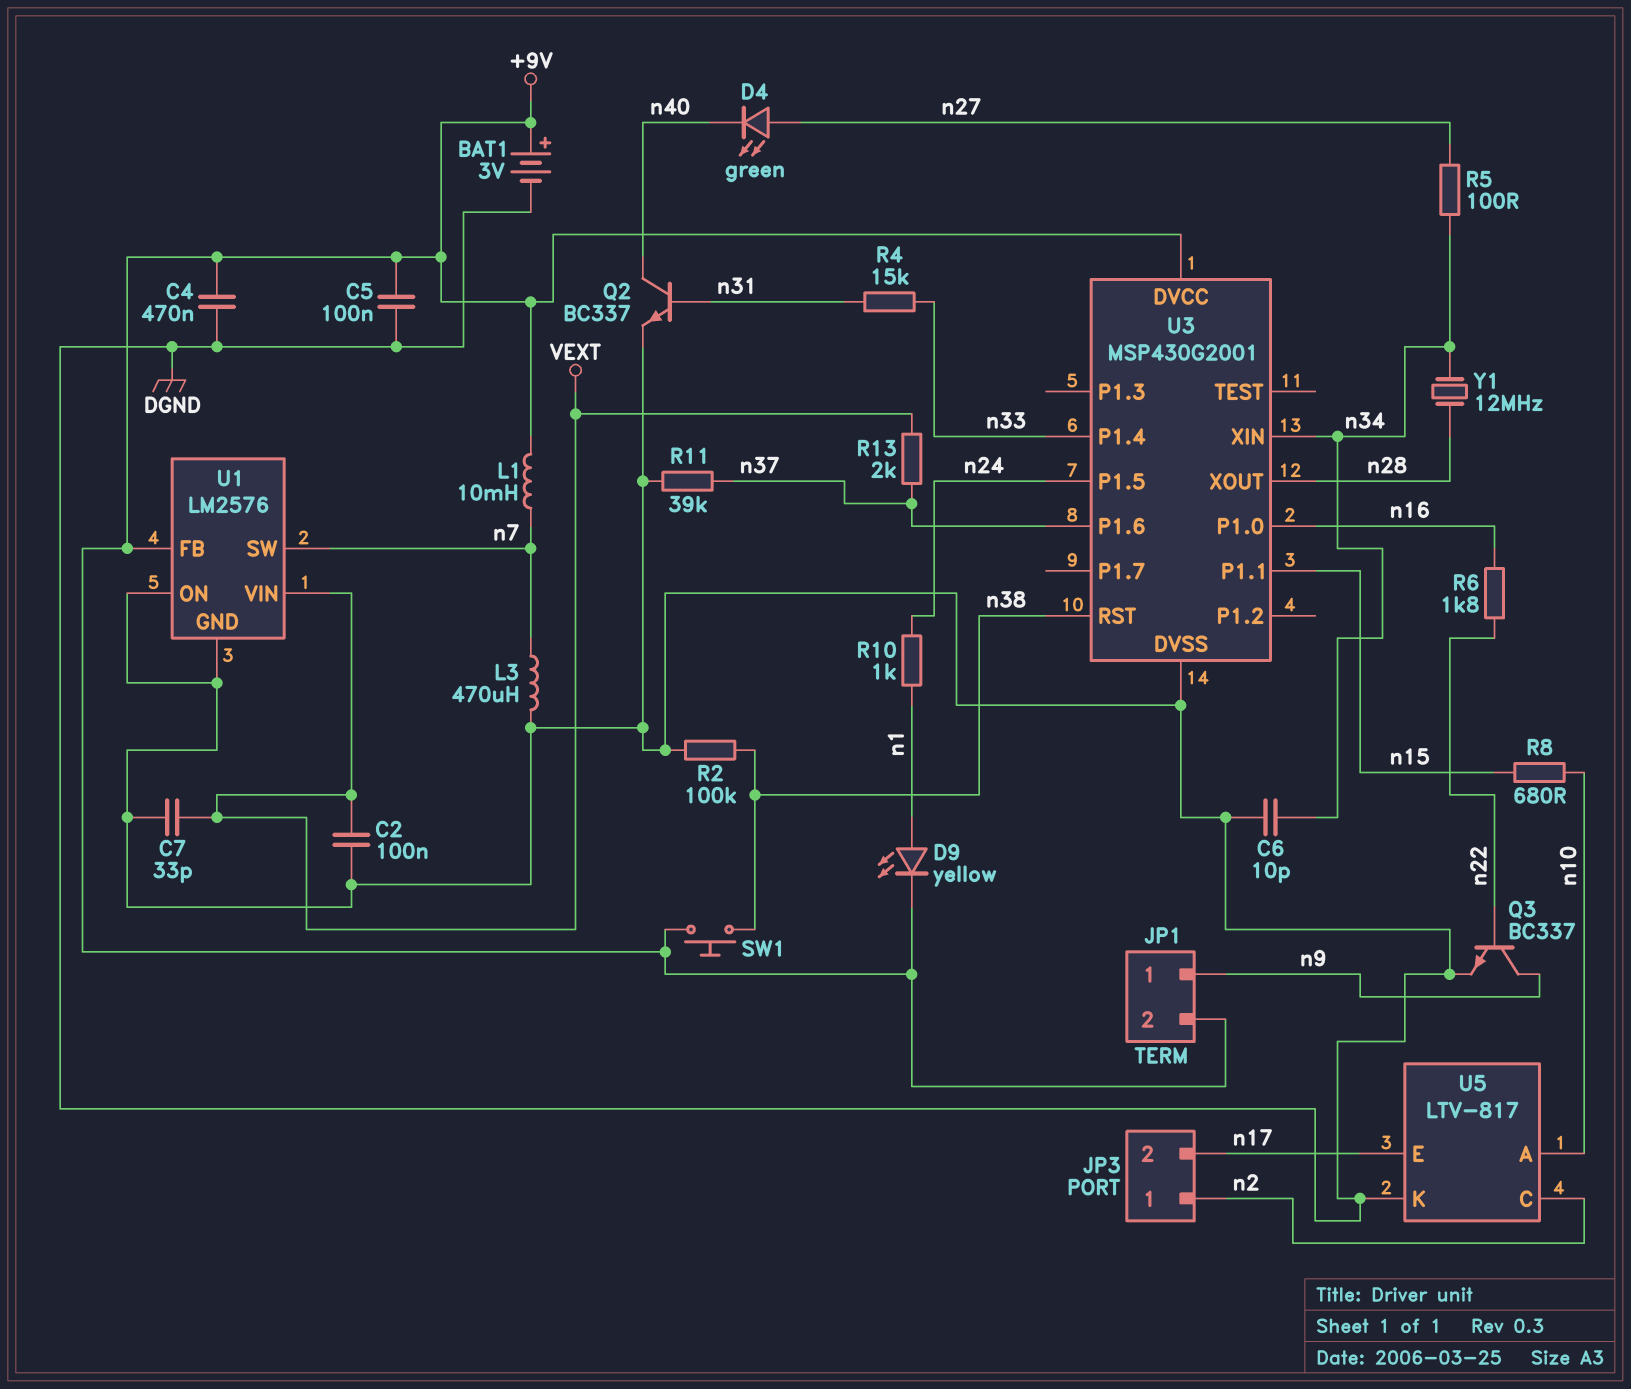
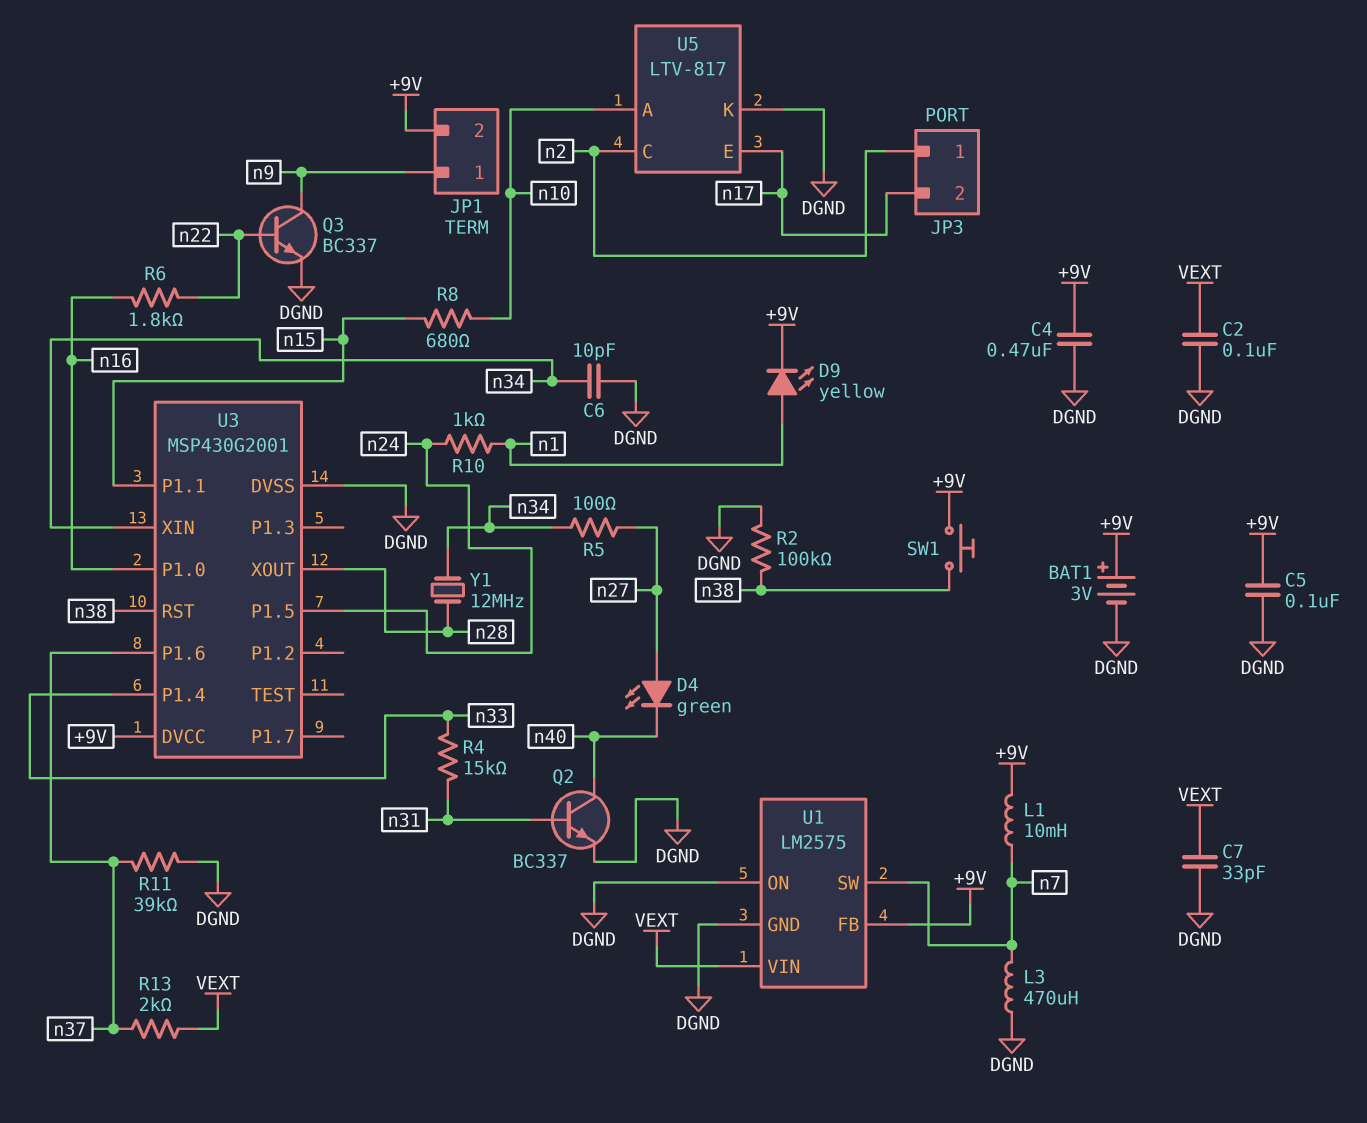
U1: LM2576 -> LM2575

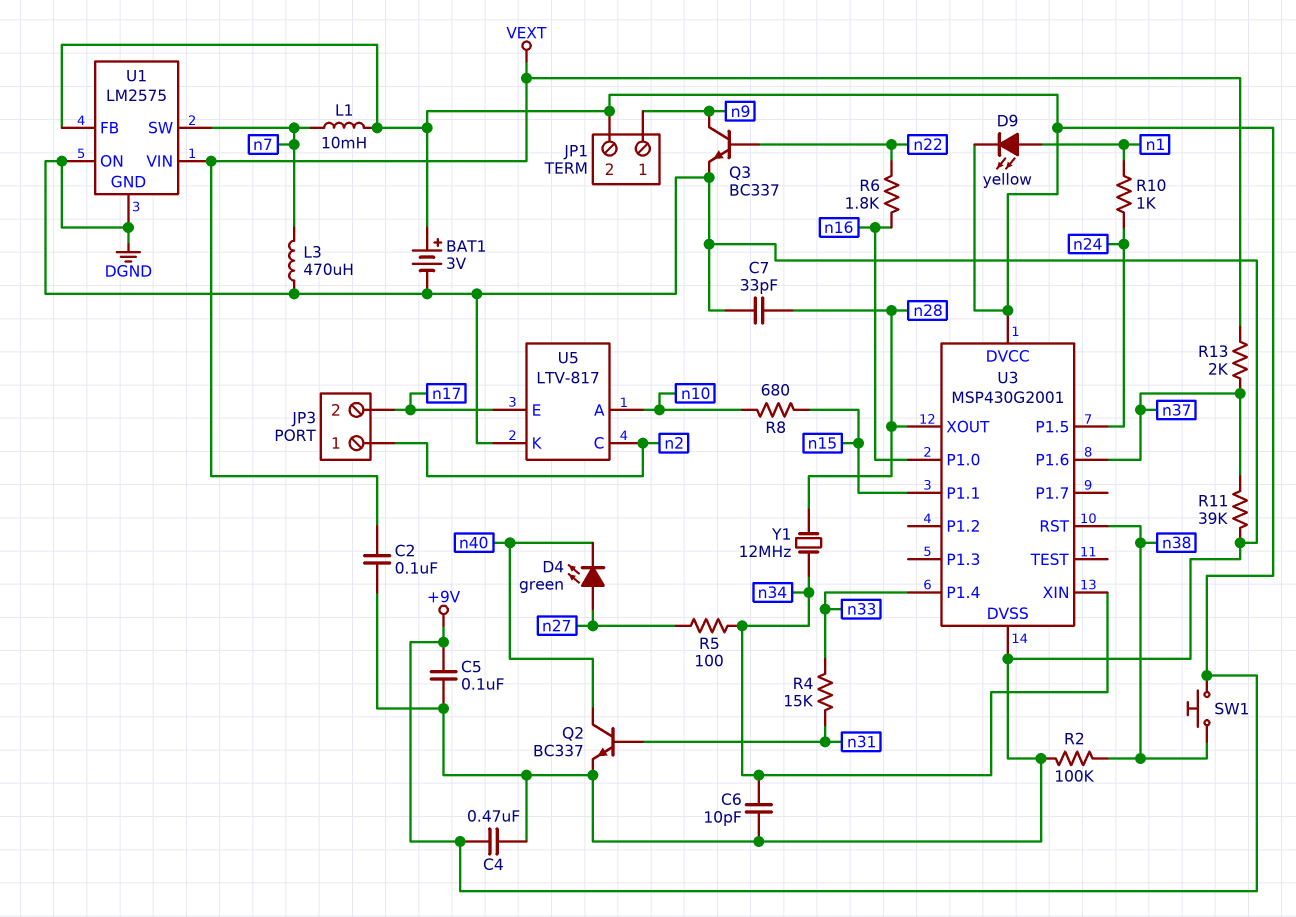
C7: 33pF (DGND, VEXT) -> 33pF (DGND, n28)

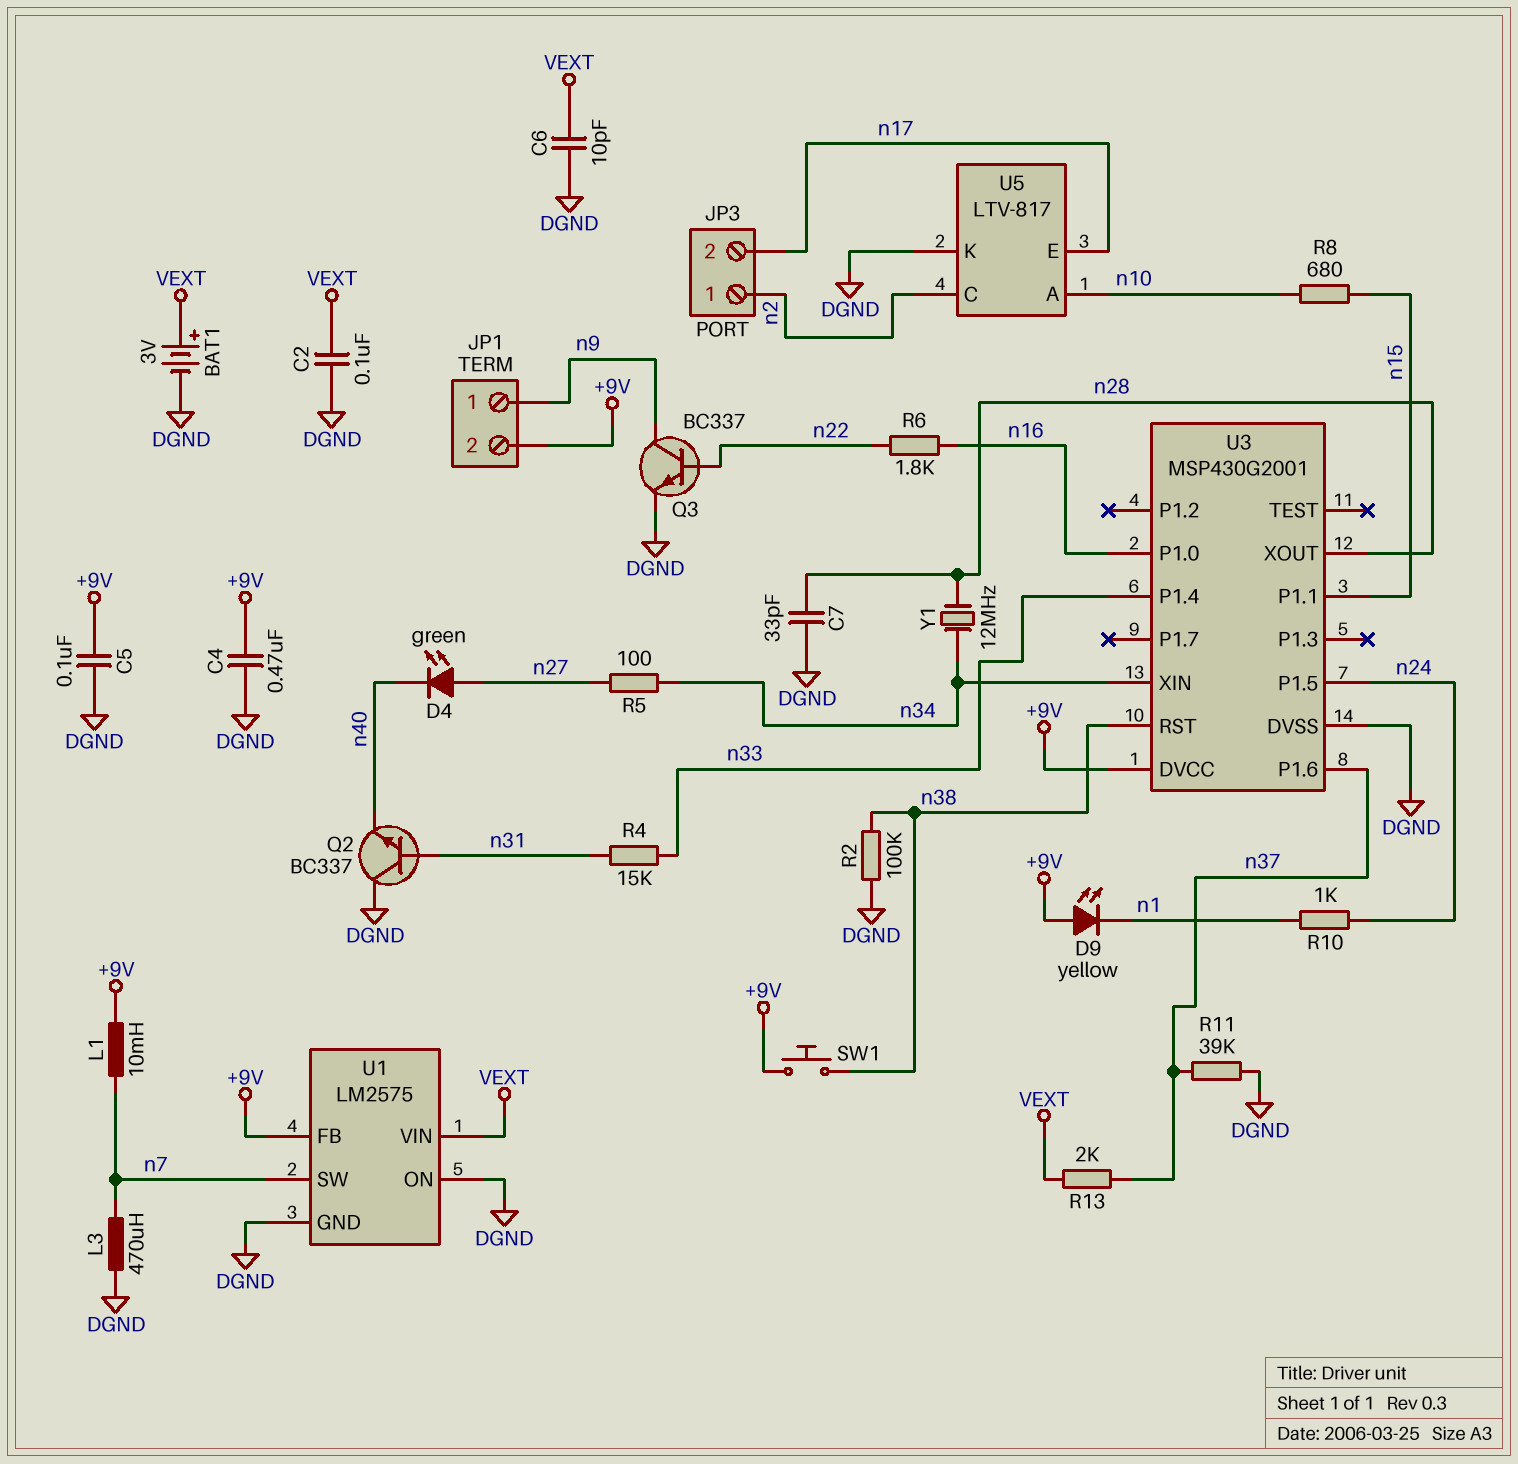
BAT1: 3V (plus +9V, minus DGND) -> 3V (plus VEXT, minus DGND)
C6: 10pF (DGND, n34) -> 10pF (DGND, VEXT)
D9: LED yellow (A n1, K +9V) -> LED yellow (A +9V, K n1)
Q2: NPN BC337 (B n31, C n40, E DGND) -> NPN BC337 (B n31, C DGND, E n40)

